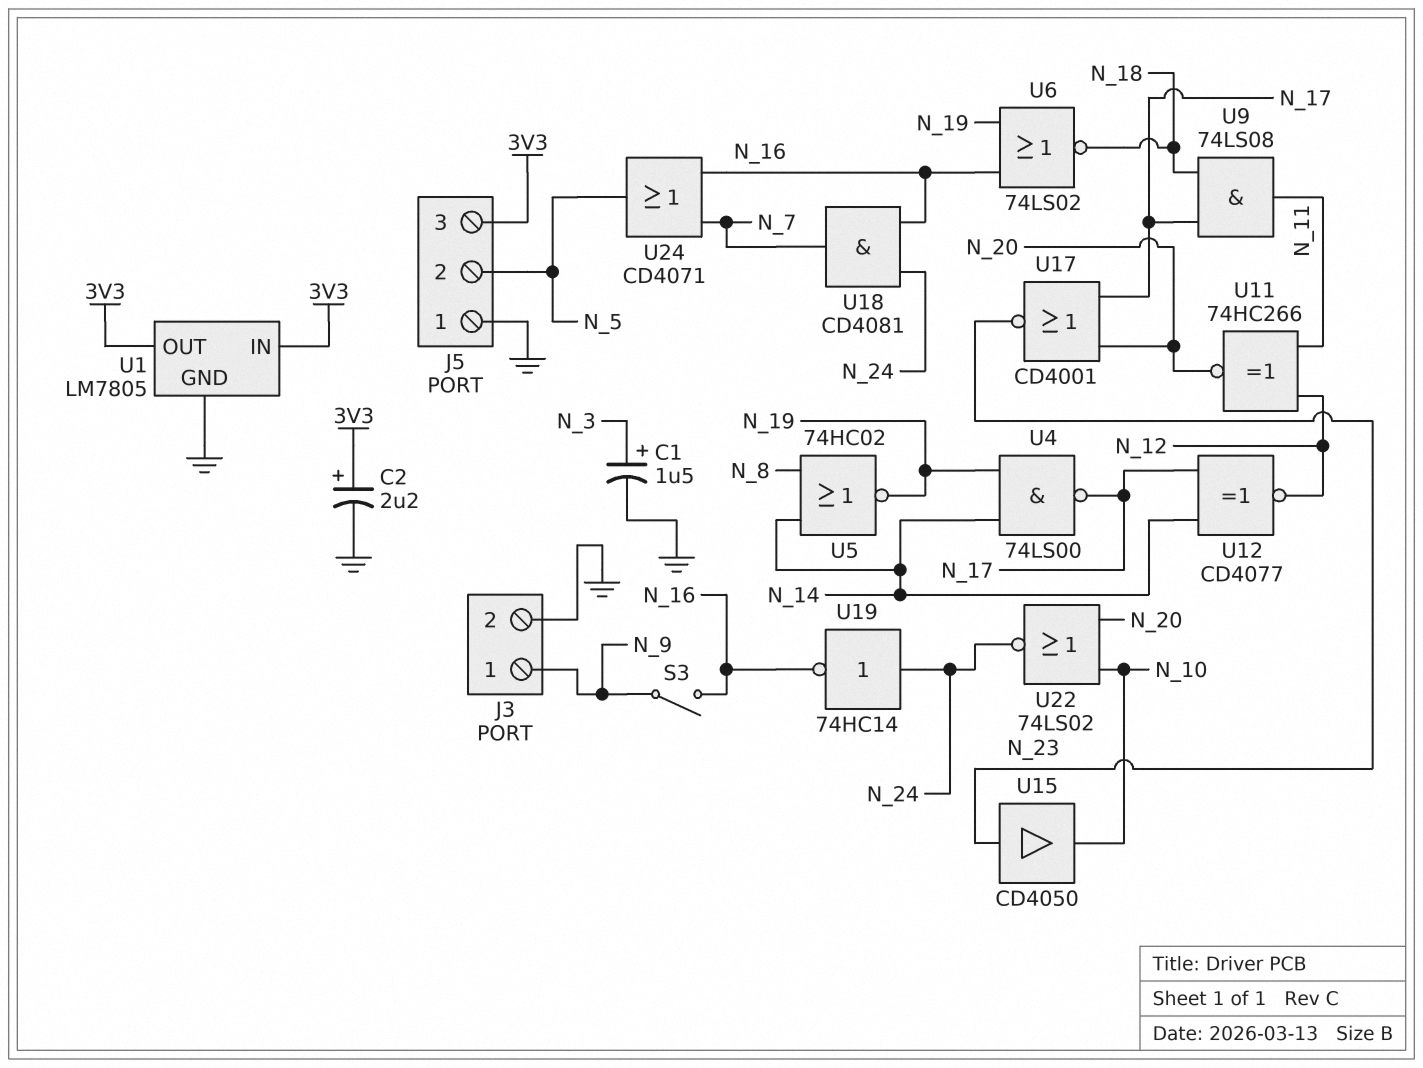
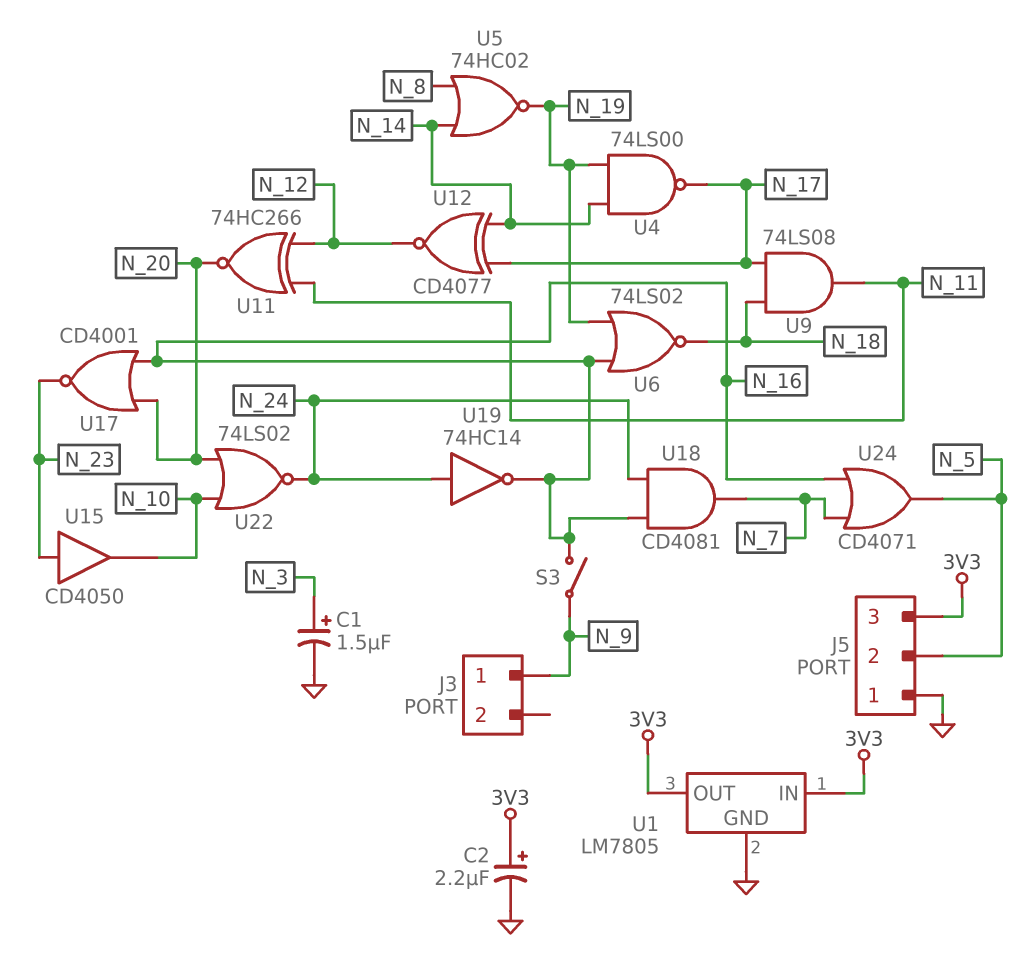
J3 pin 2: GND -> none
U17: NOR CD4001 (in N_17, in N_20, out N_23) -> NOR CD4001 (in N_16, in N_20, out N_23)

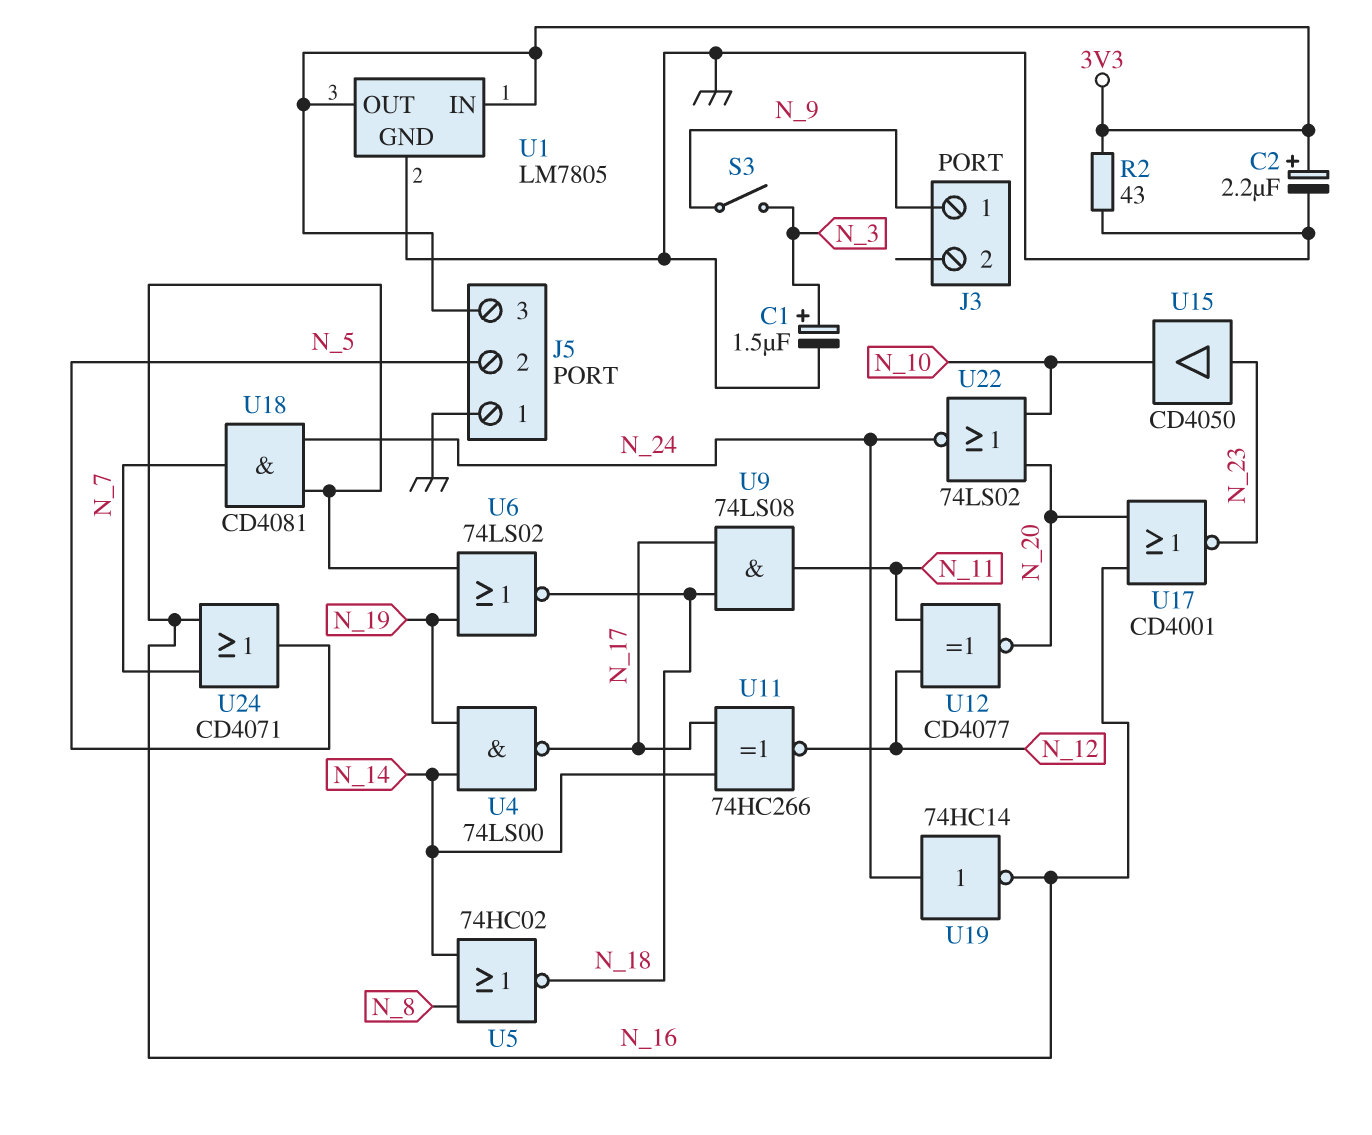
R2: none -> 43 (3V3, GND)
S3: switch (N_9, N_16) -> switch (N_3, N_9)
U5: NOR 74HC02 (in N_8, in N_14, out N_19) -> NOR 74HC02 (in N_8, in N_14, out N_18)
U11: XNOR 74HC266 (in N_11, in N_12, out N_20) -> XNOR 74HC266 (in N_14, in N_17, out N_12)
U12: XNOR CD4077 (in N_14, in N_17, out N_12) -> XNOR CD4077 (in N_11, in N_12, out N_20)

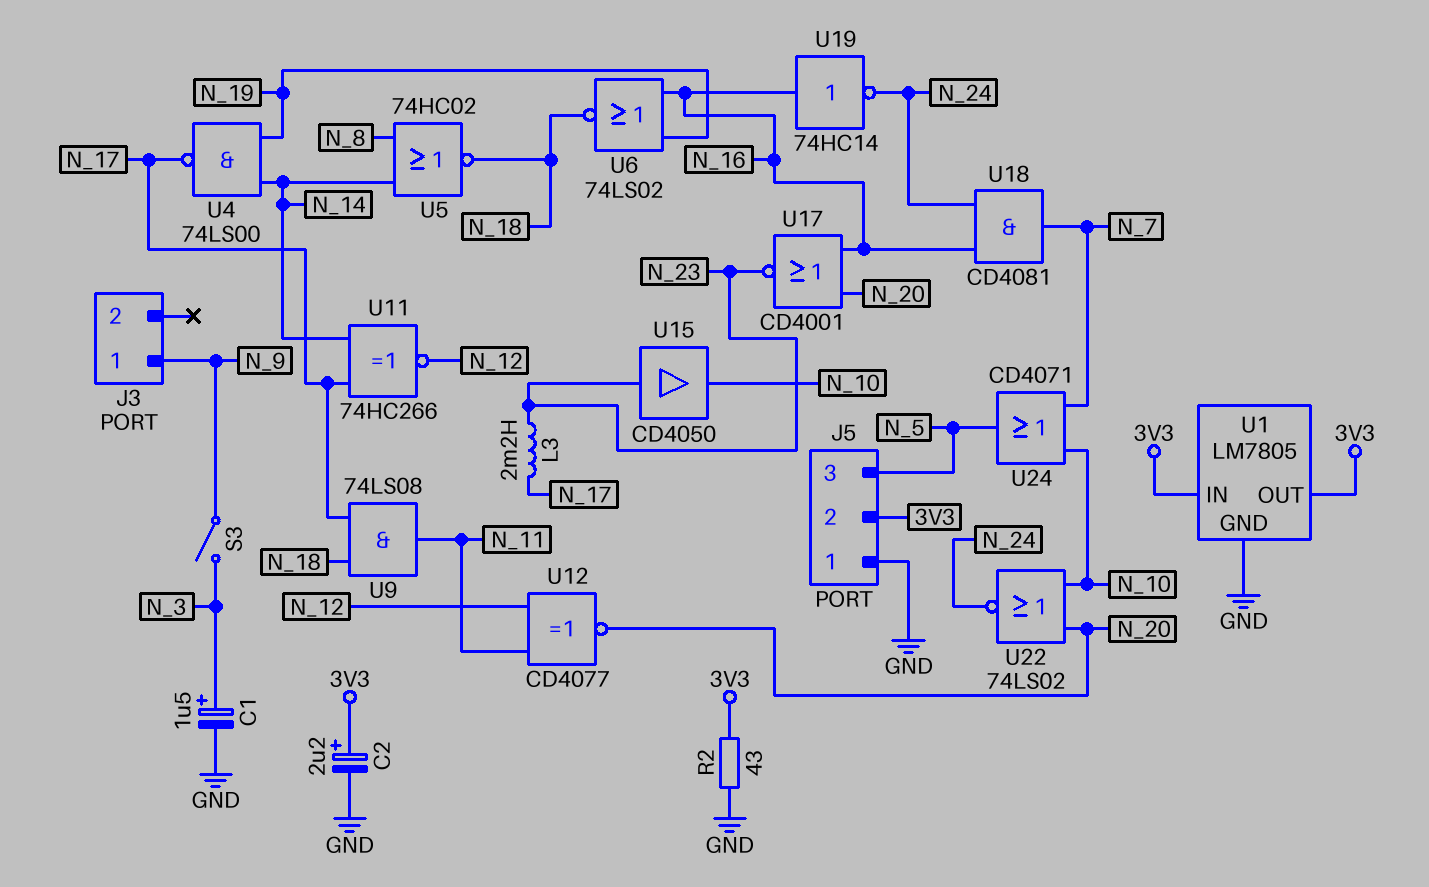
J5 pin 2: N_5 -> 3V3
J5 pin 3: 3V3 -> N_5
L3: none -> 2.2mH (N_17, N_23)
U19: NOT 74HC14 (in N_24, out N_16) -> NOT 74HC14 (in N_16, out N_24)
U24: OR CD4071 (in N_7, in N_16, out N_5) -> OR CD4071 (in N_7, in N_10, out N_5)

